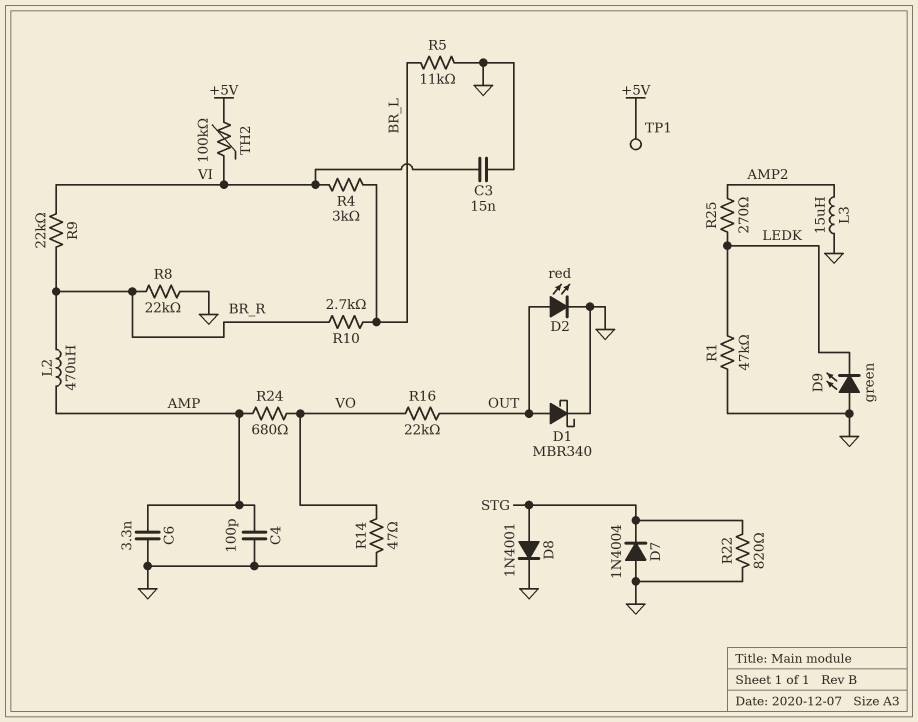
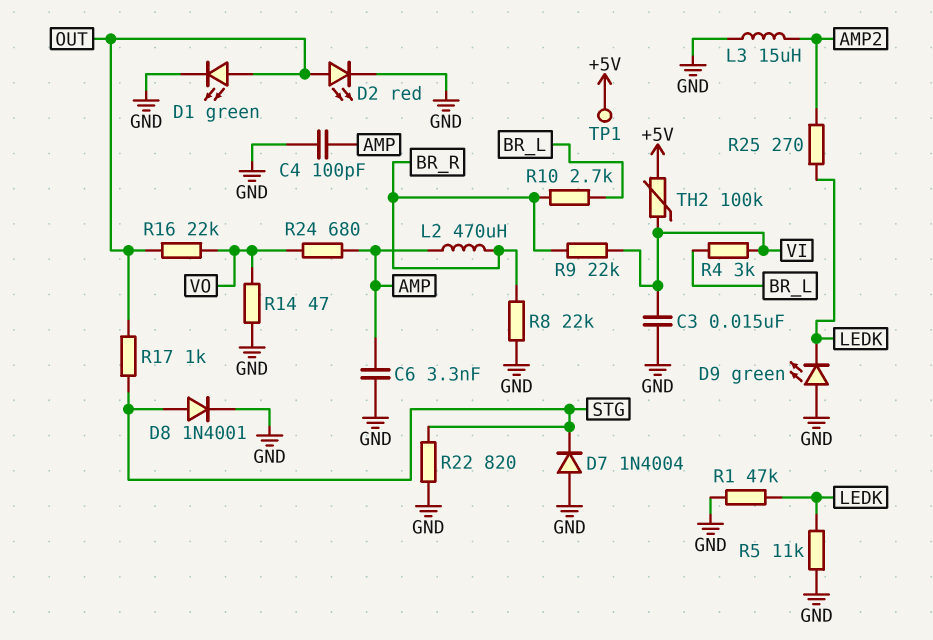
D1: schottky MBR340 (A OUT, K GND) -> LED green (A OUT, K GND)
R5: 11k (BR_L, GND) -> 11k (GND, LEDK)
R17: none -> 1k (OUT, STG)

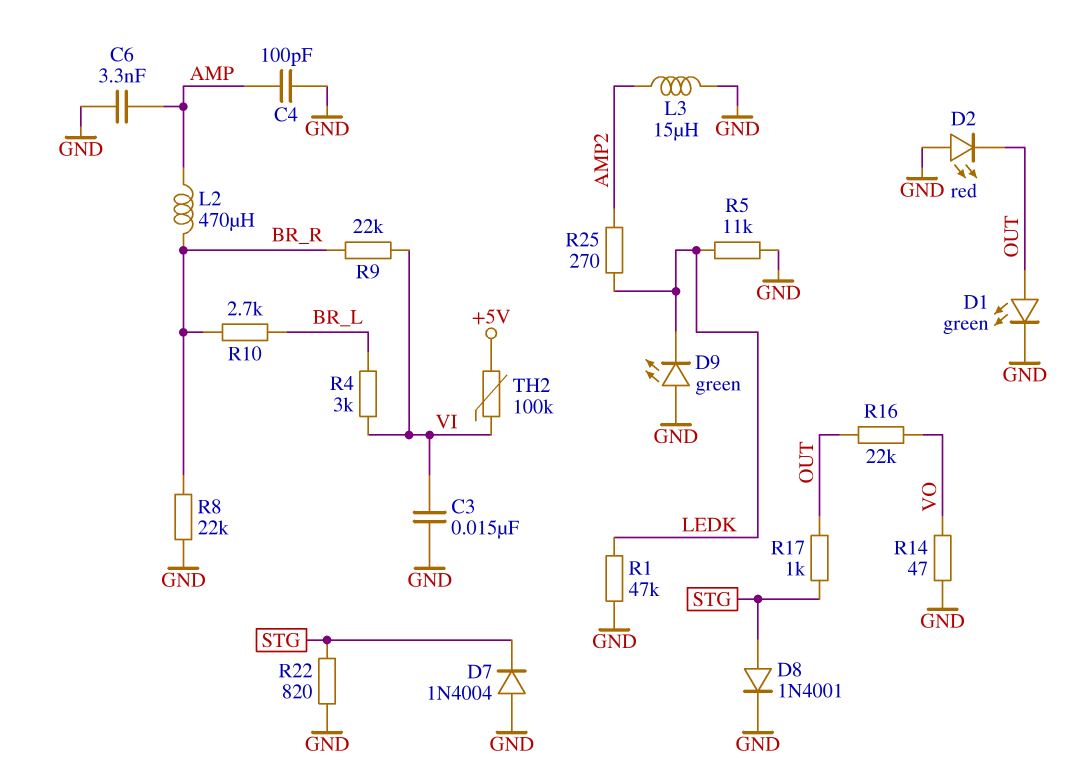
D2: LED red (A OUT, K GND) -> LED red (A GND, K OUT)
R24: 680 (AMP, VO) -> none
TP1: test point (+5V) -> none

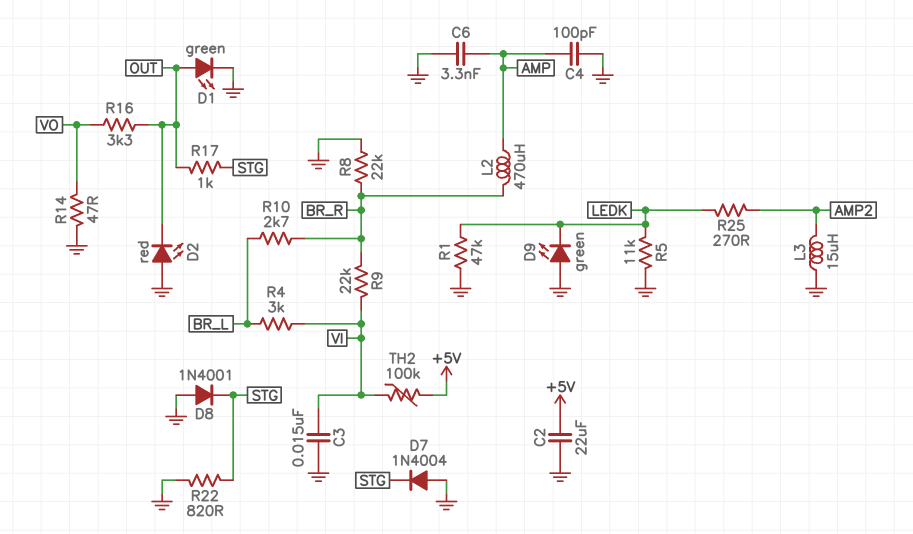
C2: none -> 22uF (+5V, GND)
D8: diode 1N4001 (A STG, K GND) -> diode 1N4001 (A GND, K STG)
R16: 22k (OUT, VO) -> 3.3k (OUT, VO)

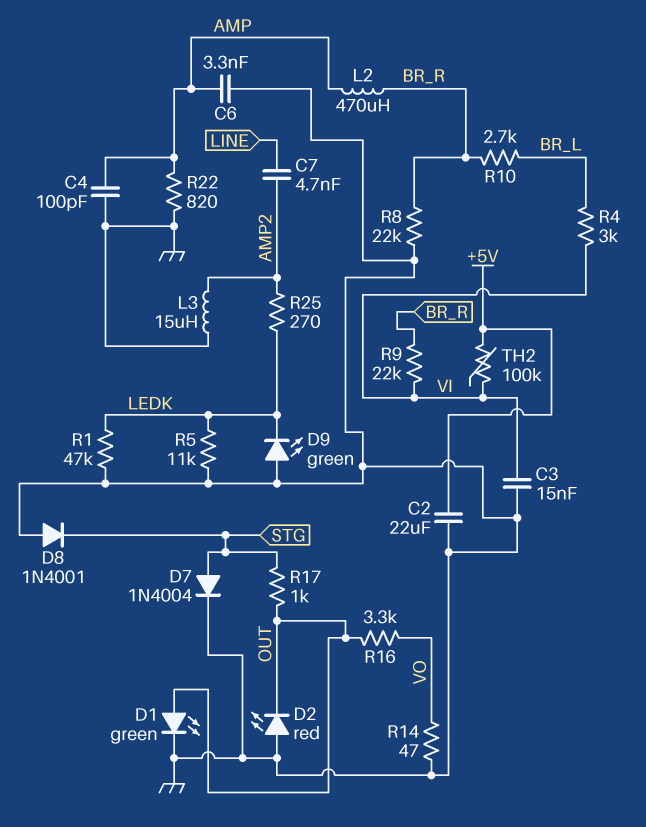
C7: none -> 4.7nF (AMP2, LINE)
D7: diode 1N4004 (A GND, K STG) -> diode 1N4004 (A STG, K GND)
R22: 820 (GND, STG) -> 820 (AMP, GND)

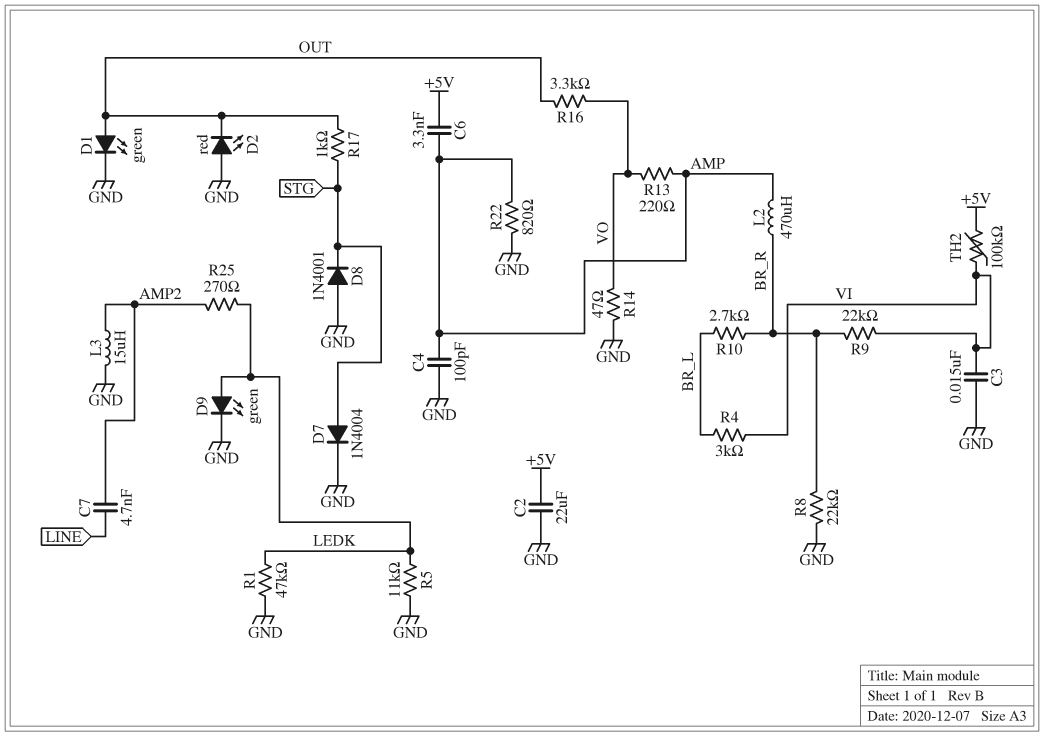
C6: 3.3nF (AMP, GND) -> 3.3nF (+5V, AMP)
D9: LED green (A GND, K LEDK) -> LED green (A LEDK, K GND)
R13: none -> 220 (AMP, VO)

